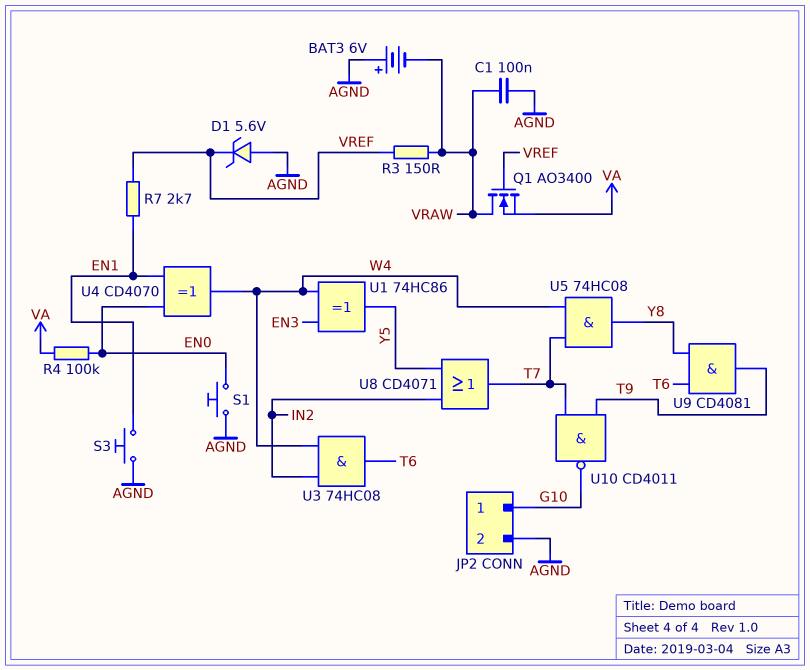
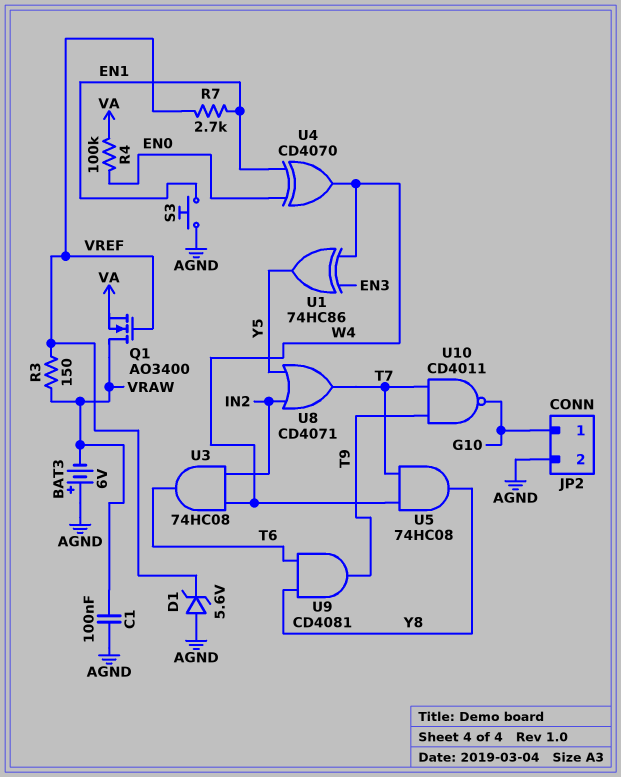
S1: button (AGND, EN0) -> none

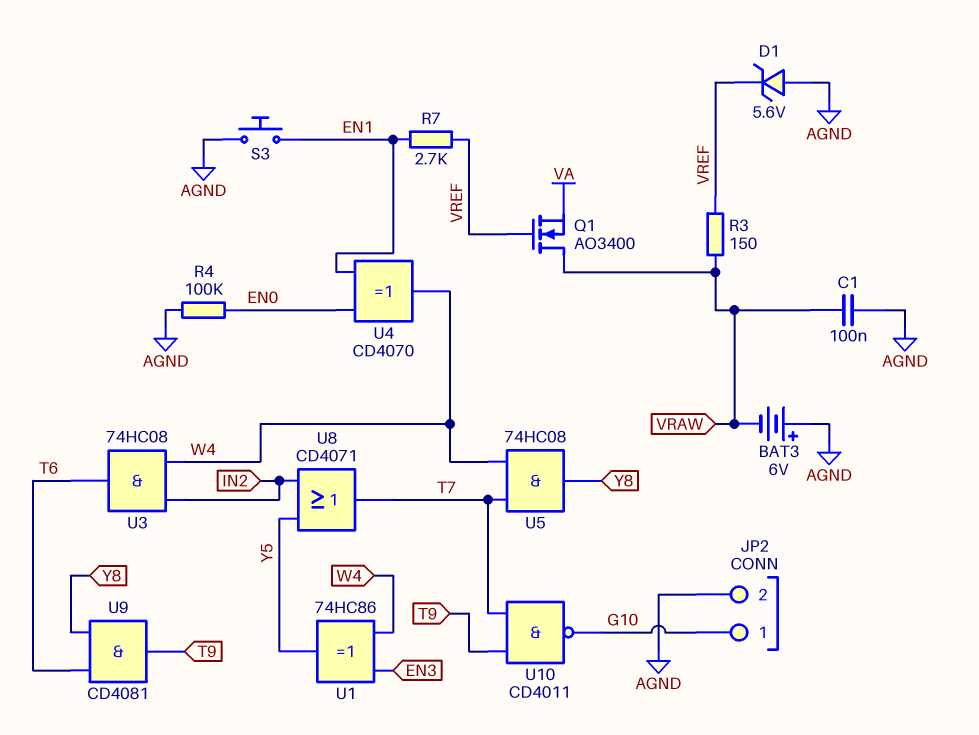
R4: 100k (EN0, VA) -> 100k (AGND, EN0)

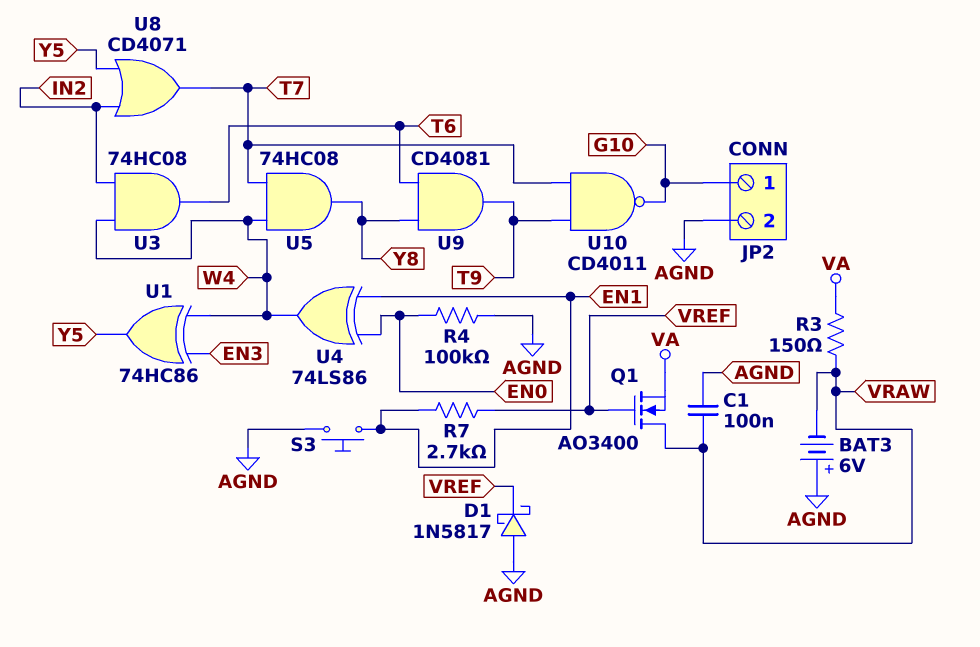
D1: zener 5.6V (A AGND, K VREF) -> schottky 1N5817 (A AGND, K VREF)
R3: 150 (VRAW, VREF) -> 150 (VA, VRAW)
U4: XOR CD4070 (in EN0, in EN1, out W4) -> XOR 74LS86 (in EN0, in EN1, out W4)

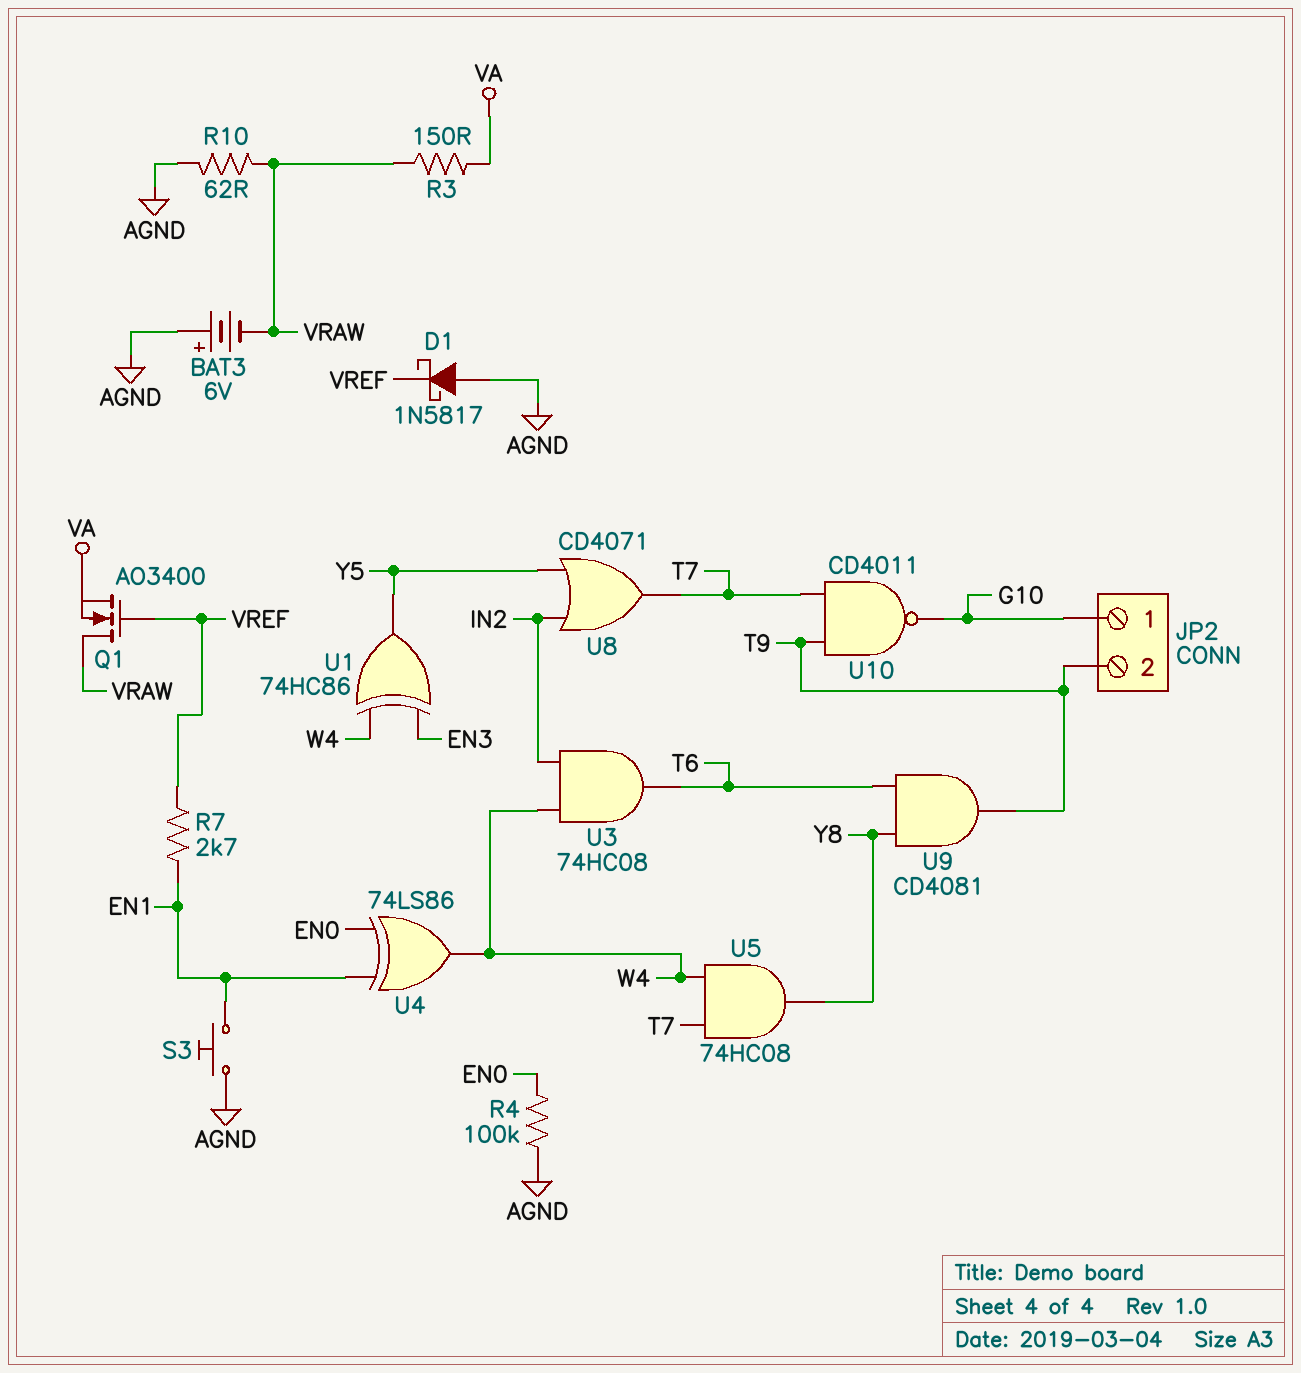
C1: 100nF (AGND, VRAW) -> none
JP2 pin 2: AGND -> T9
R10: none -> 62 (AGND, VRAW)

